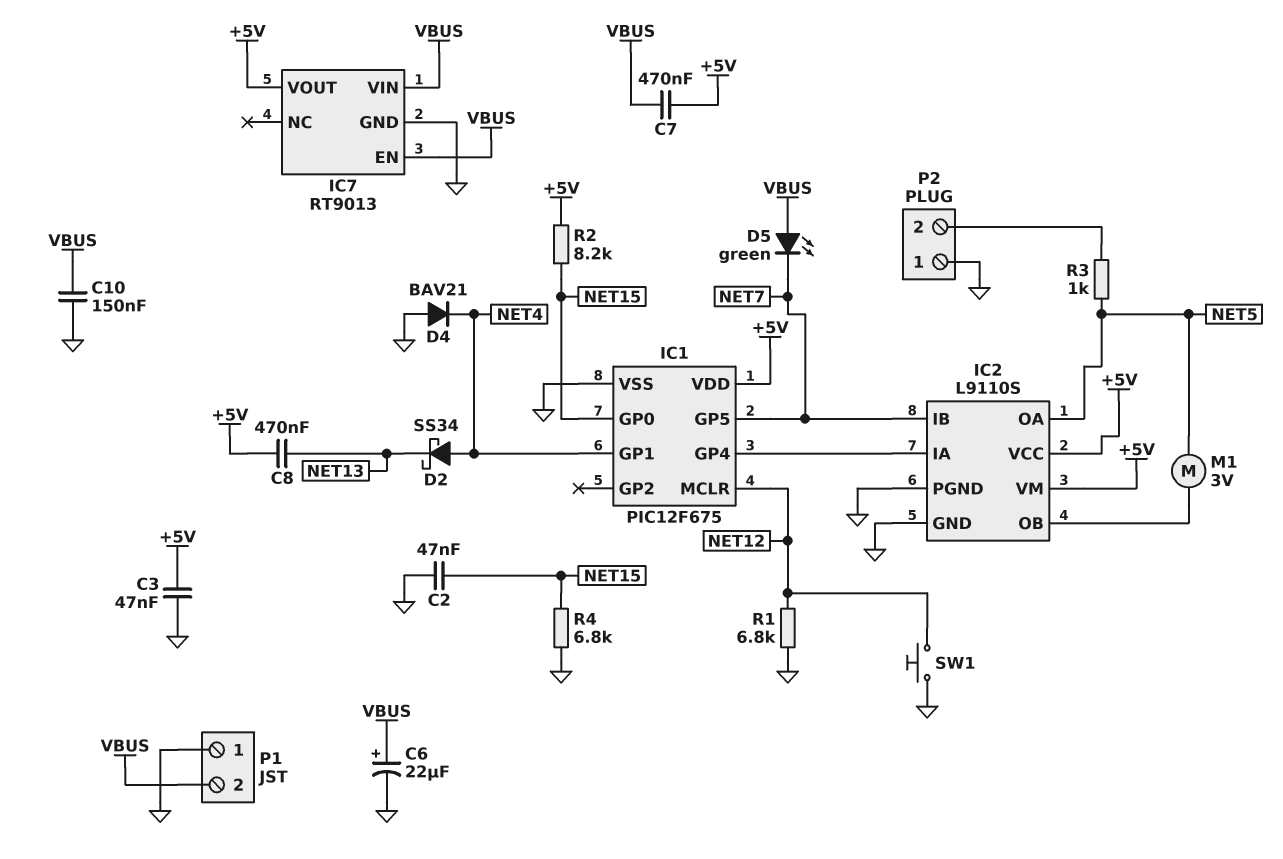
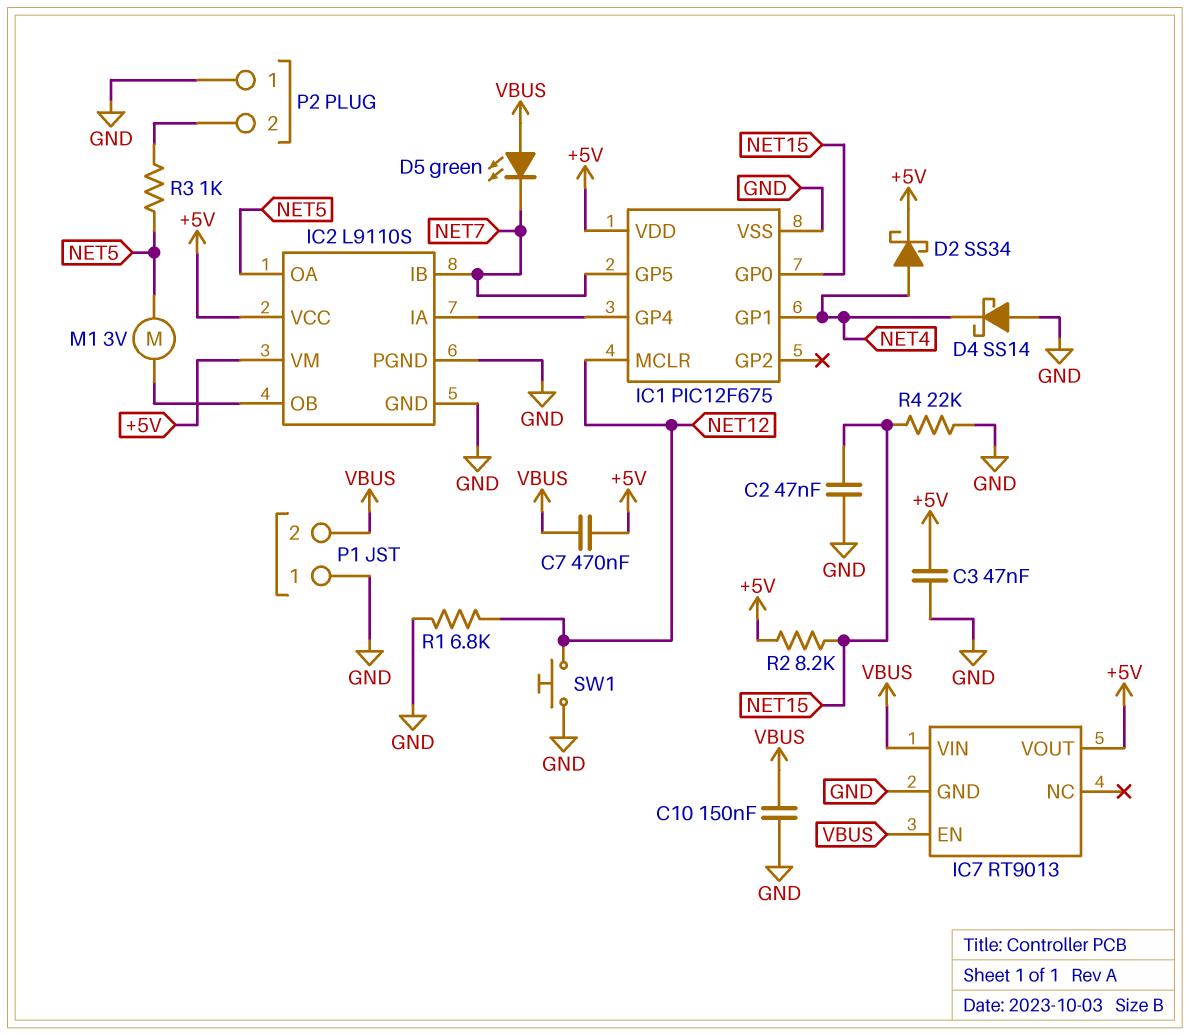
C6: 22uF (plus VBUS, minus GND) -> none
C8: 470nF (+5V, NET13) -> none
D2: schottky SS34 (A NET4, K NET13) -> schottky SS34 (A NET4, K +5V)
D4: diode BAV21 (A GND, K NET4) -> schottky SS14 (A GND, K NET4)
R4: 6.8k (GND, NET15) -> 22k (GND, NET15)

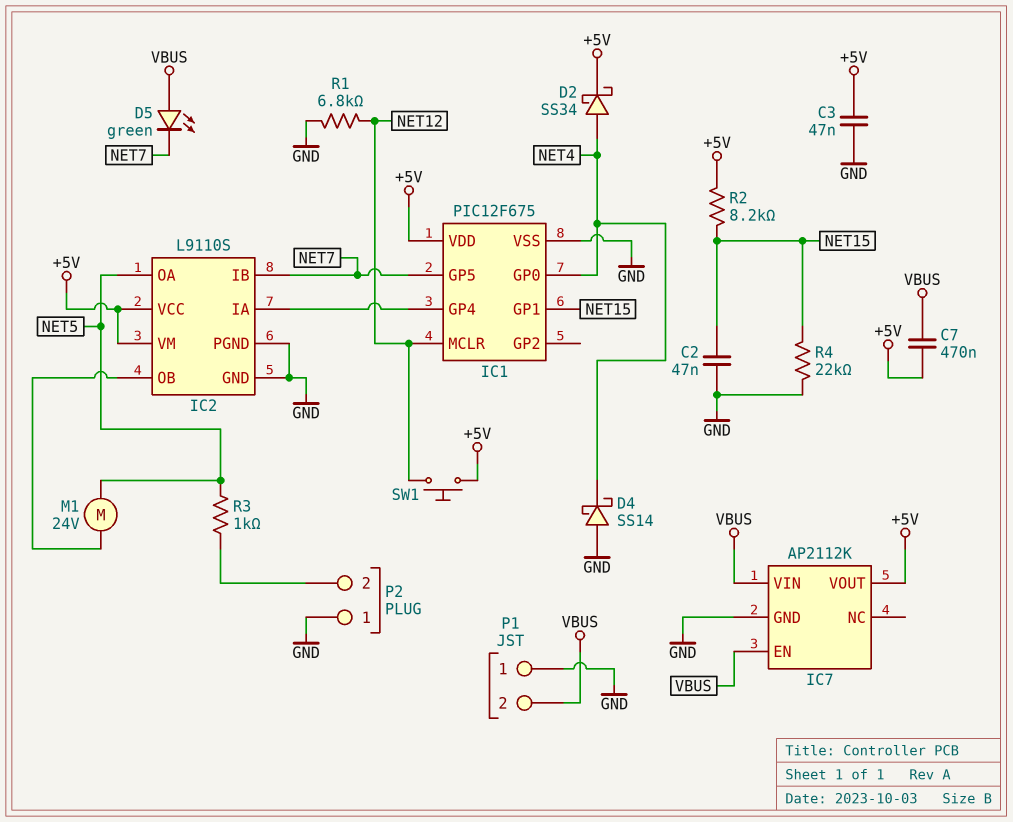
C10: 150nF (GND, VBUS) -> none
IC1 pin GP0: NET15 -> NET4
IC1 pin GP1: NET4 -> NET15
IC7: RT9013 -> AP2112K
M1: motor 3V (IC2/OB, NET5) -> motor 24V (IC2/OB, NET5)
SW1: button (GND, NET12) -> button (+5V, NET12)

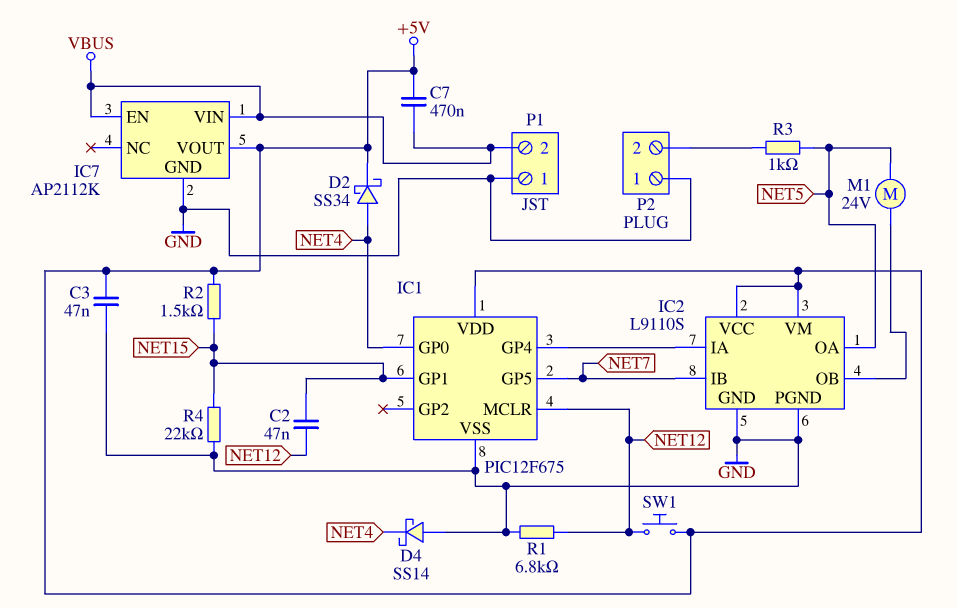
C2: 47nF (GND, NET15) -> 47nF (NET12, NET15)
D5: LED green (A VBUS, K NET7) -> none
R2: 8.2k (+5V, NET15) -> 1.5k (+5V, NET15)

